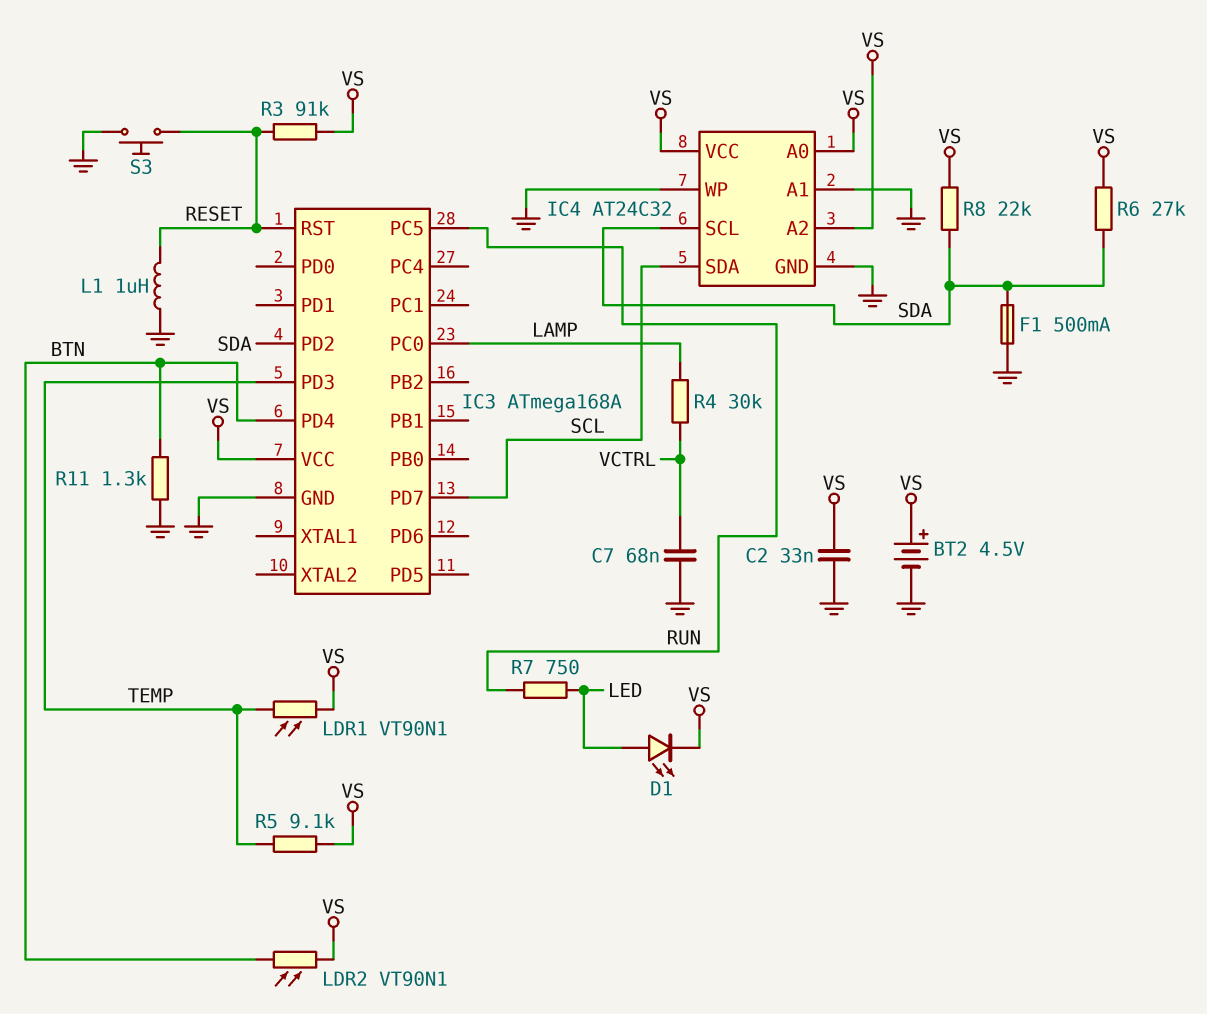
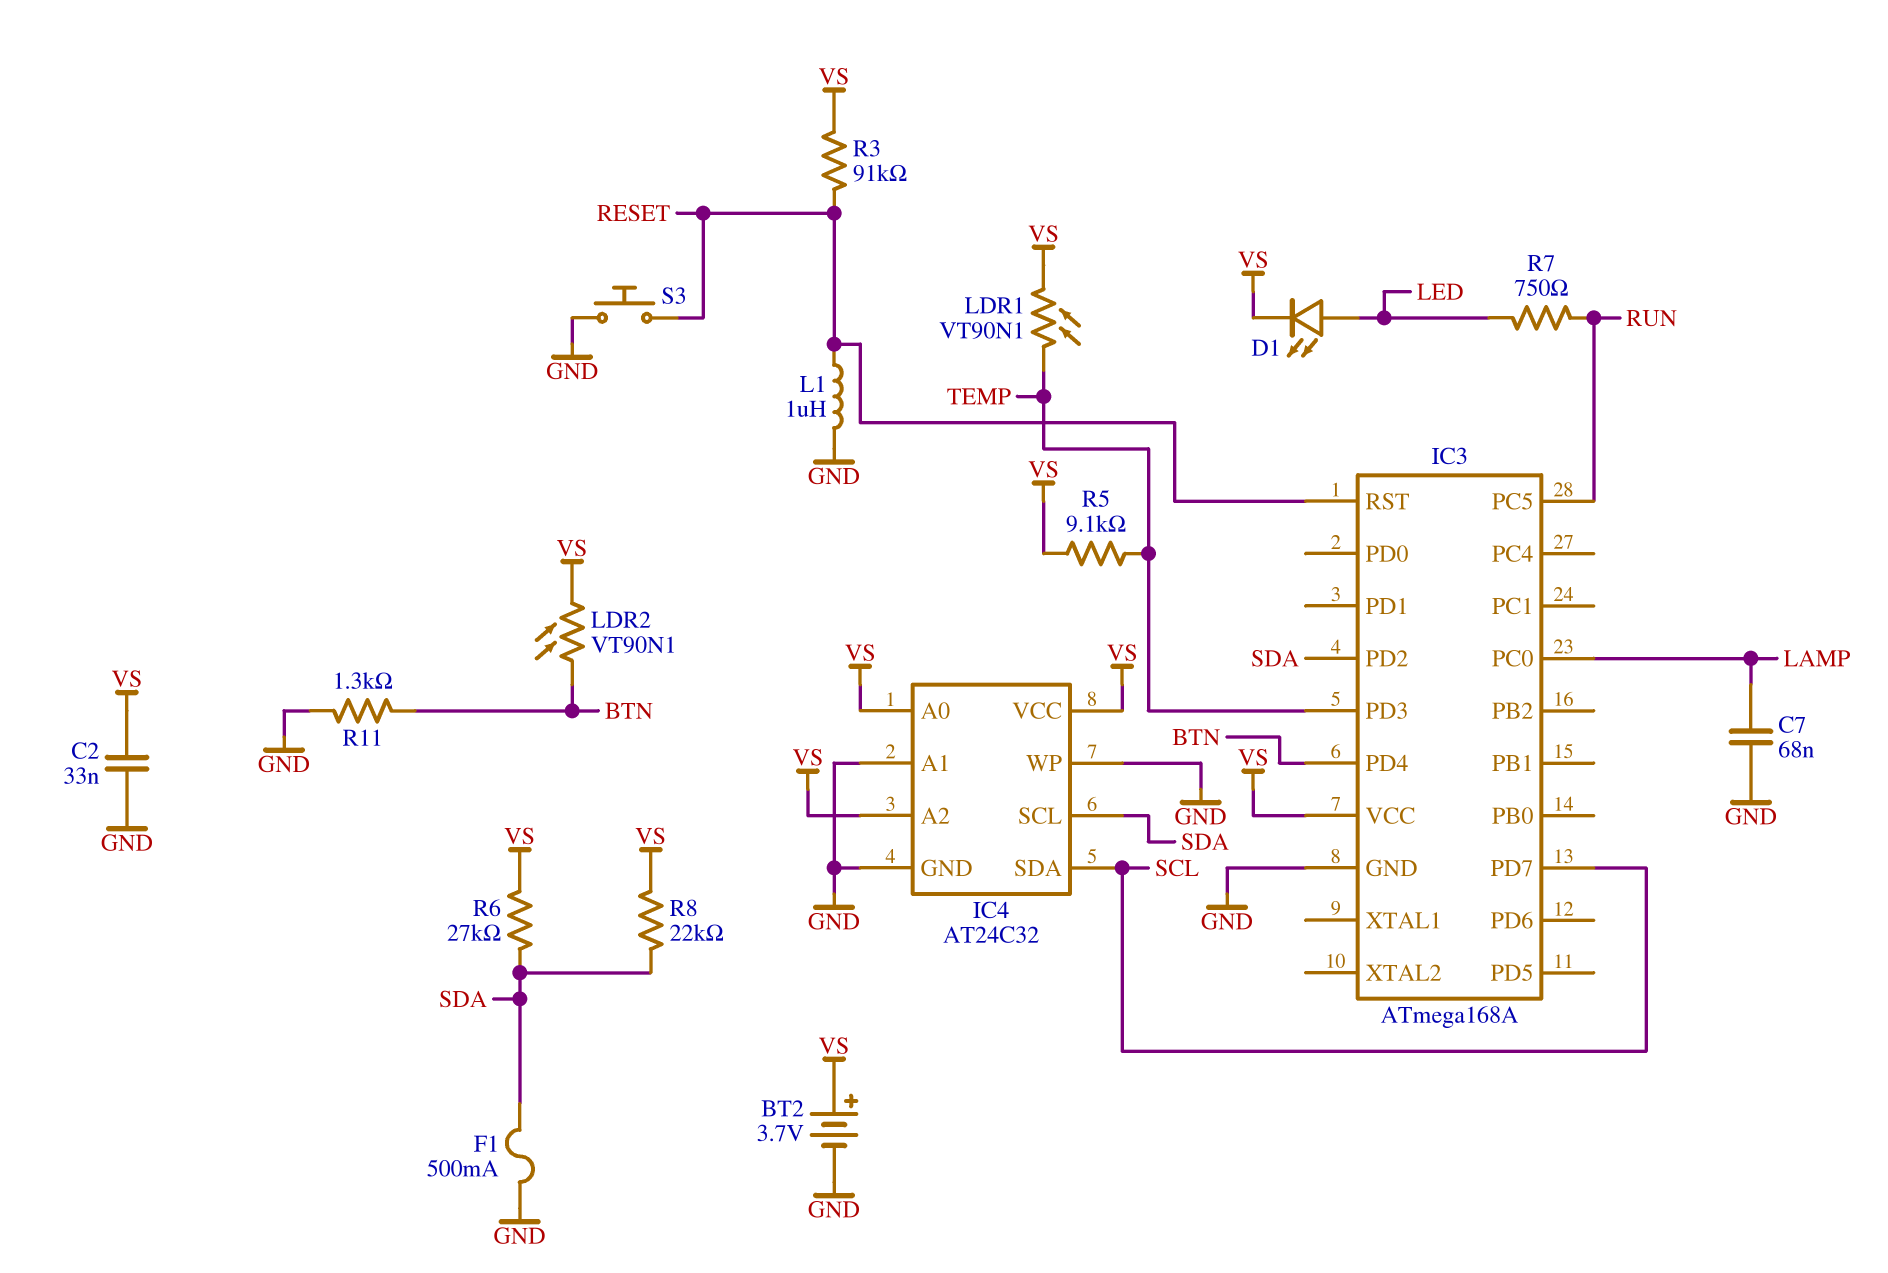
BT2: 4.5V (plus VS, minus GND) -> 3.7V (plus VS, minus GND)
C7: 68nF (GND, VCTRL) -> 68nF (GND, LAMP)
R4: 30k (LAMP, VCTRL) -> none

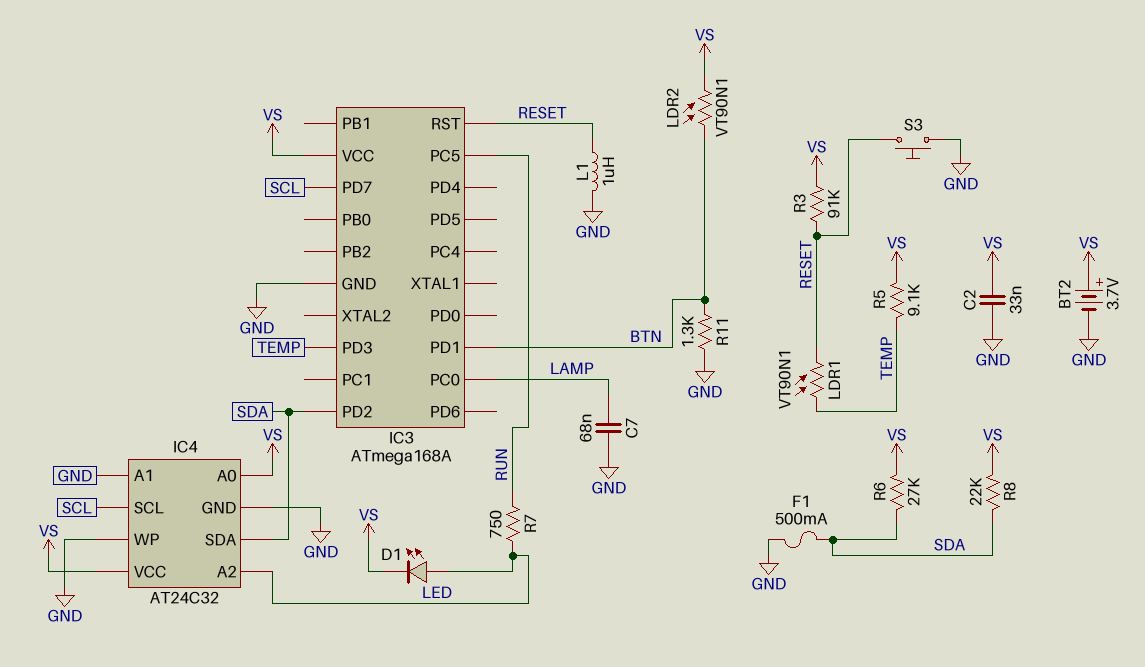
IC3 pin PD1: none -> BTN
IC3 pin PD4: BTN -> none
IC4 pin A2: VS -> LED
IC4 pin SCL: SDA -> SCL
IC4 pin SDA: SCL -> SDA
LDR1: VT90N1 (TEMP, VS) -> VT90N1 (RESET, TEMP)

